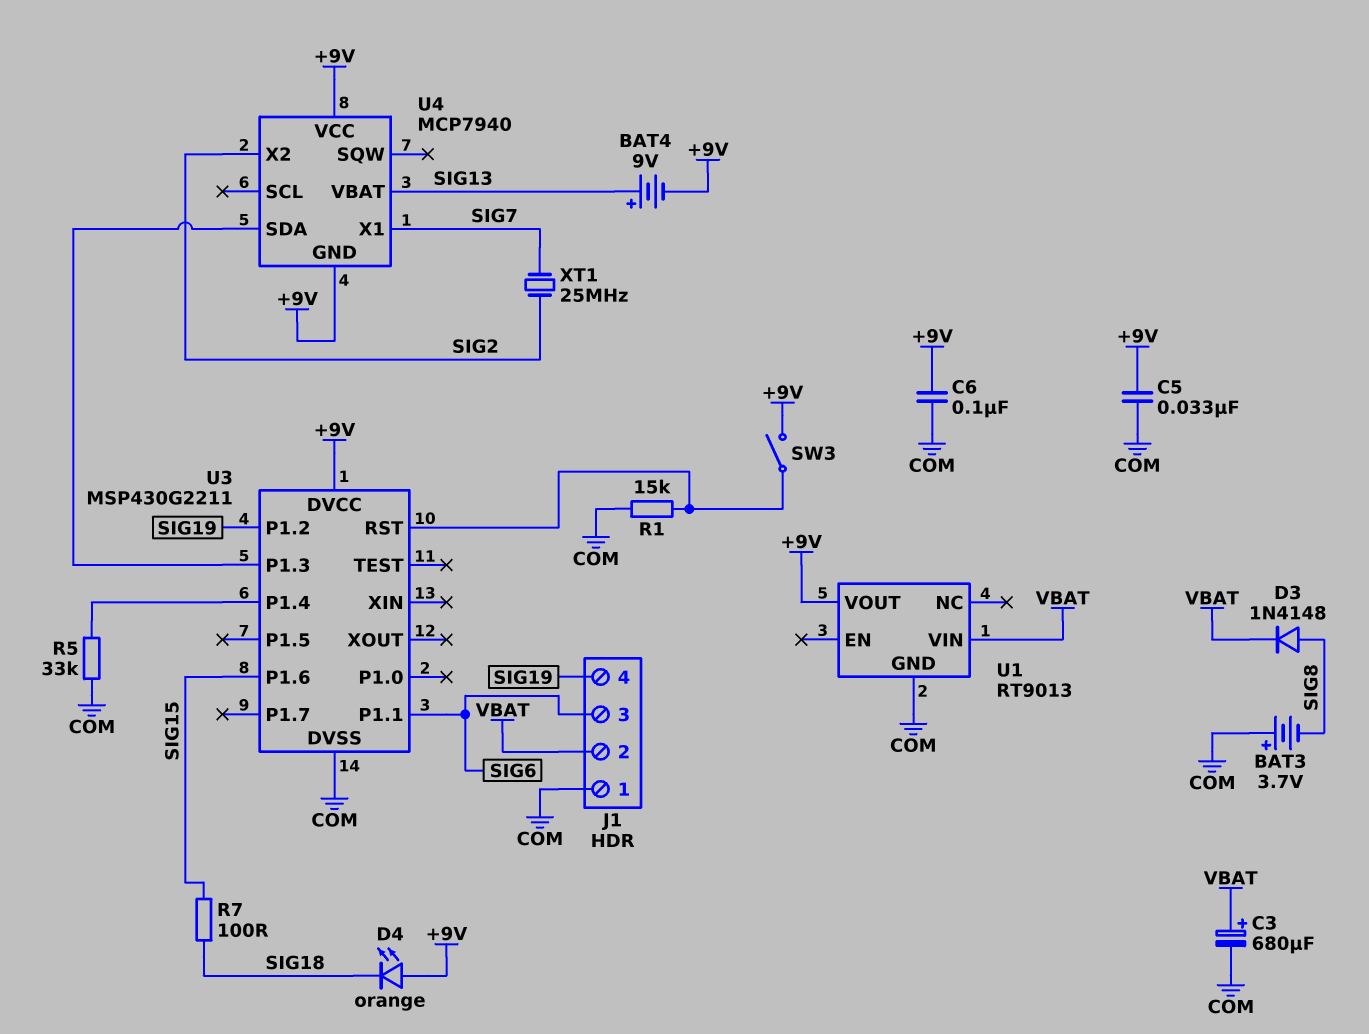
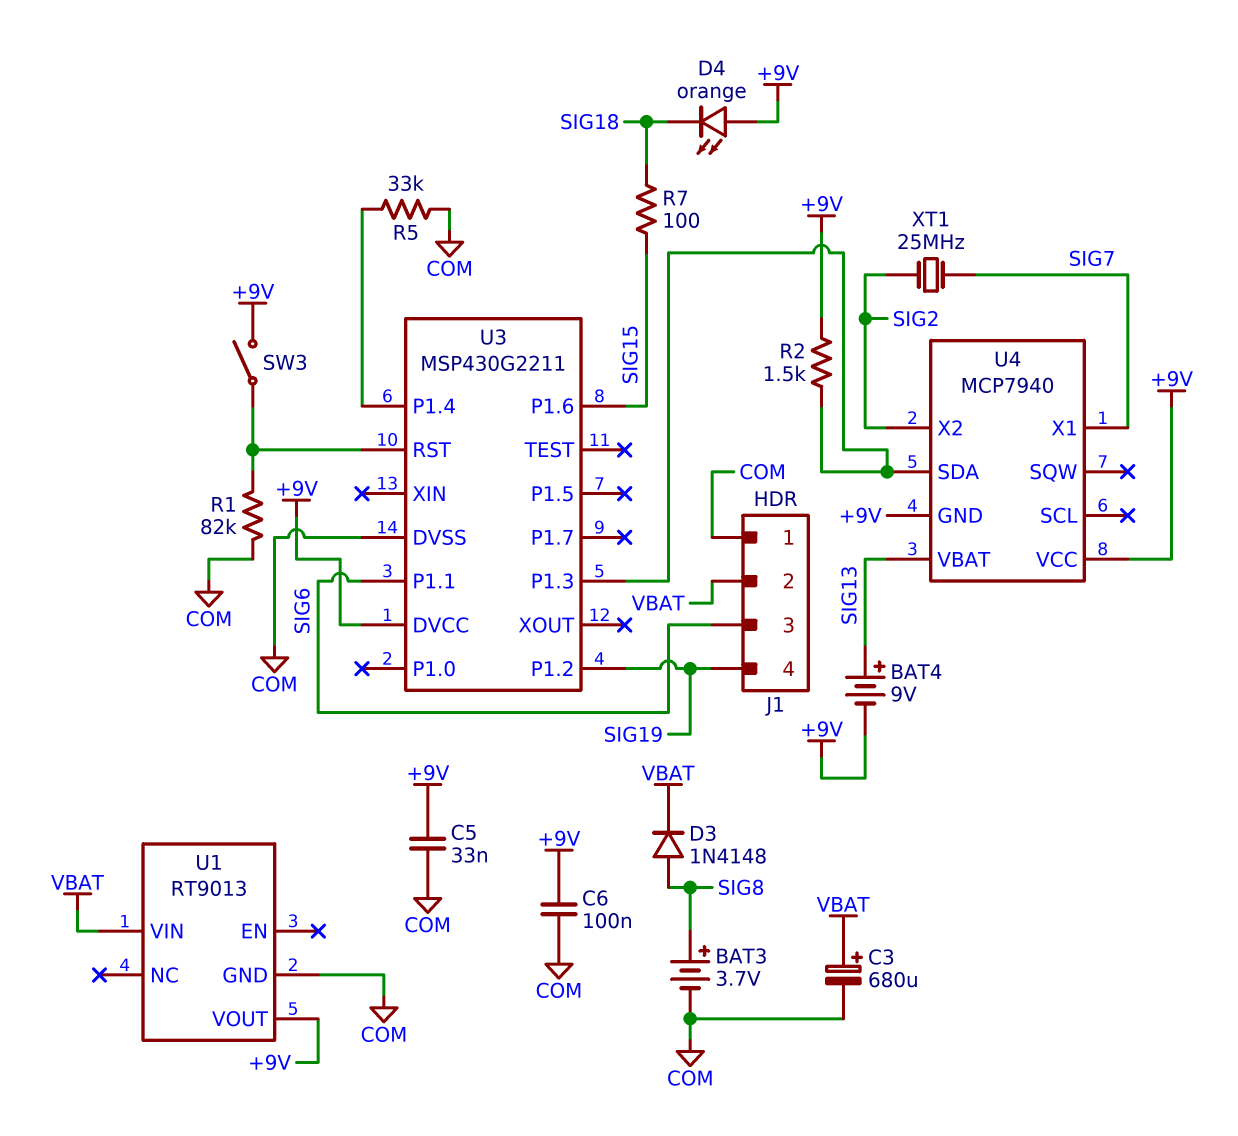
BAT3: 3.7V (plus COM, minus SIG8) -> 3.7V (plus SIG8, minus COM)
R1: 15k (COM, U3/RST) -> 82k (COM, U3/RST)
R2: none -> 1.5k (+9V, U3/P1.3)

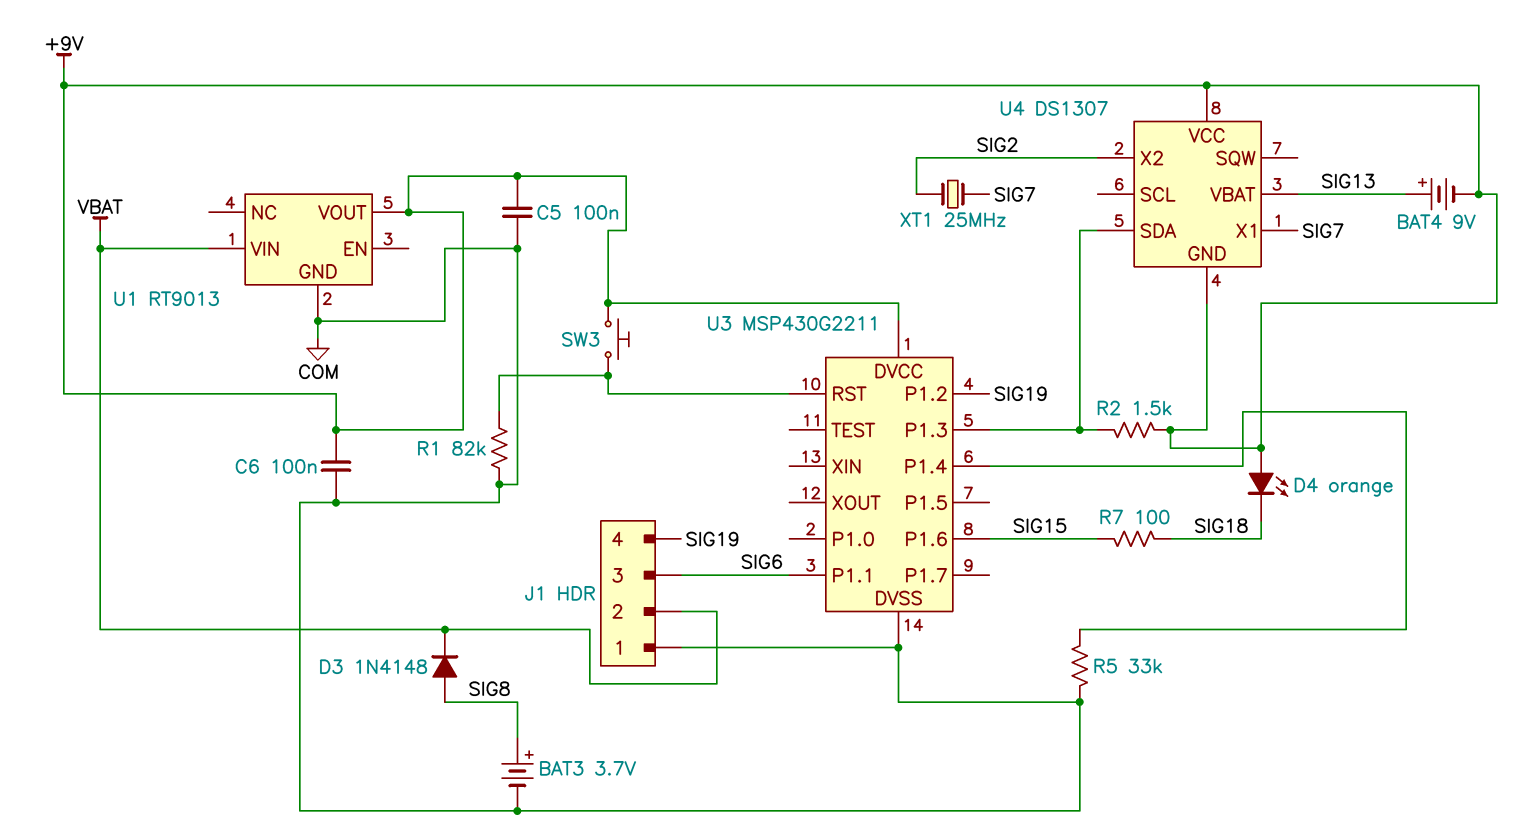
C3: 680uF (plus VBAT, minus COM) -> none
C5: 33nF (+9V, COM) -> 100nF (+9V, COM)
SW3: switch (+9V, U3/RST) -> button (+9V, U3/RST)
U4: MCP7940 -> DS1307

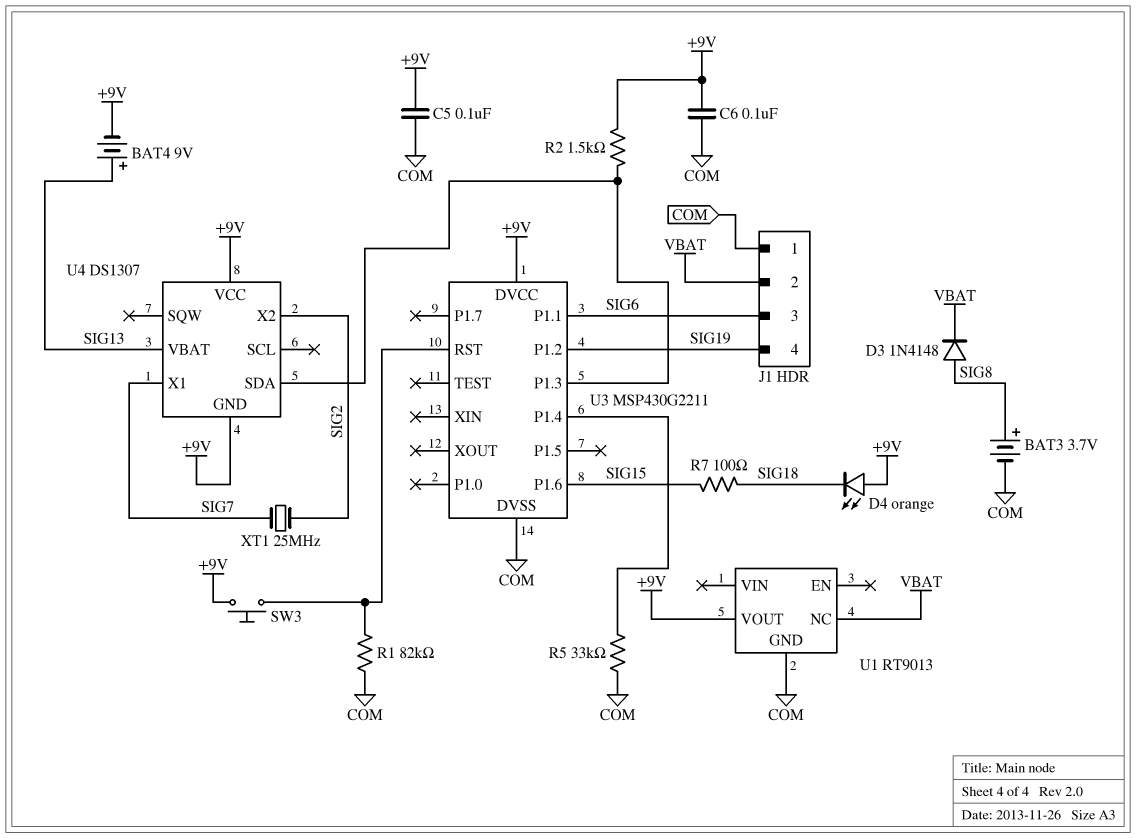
U1 pin NC: none -> VBAT
U1 pin VIN: VBAT -> none

